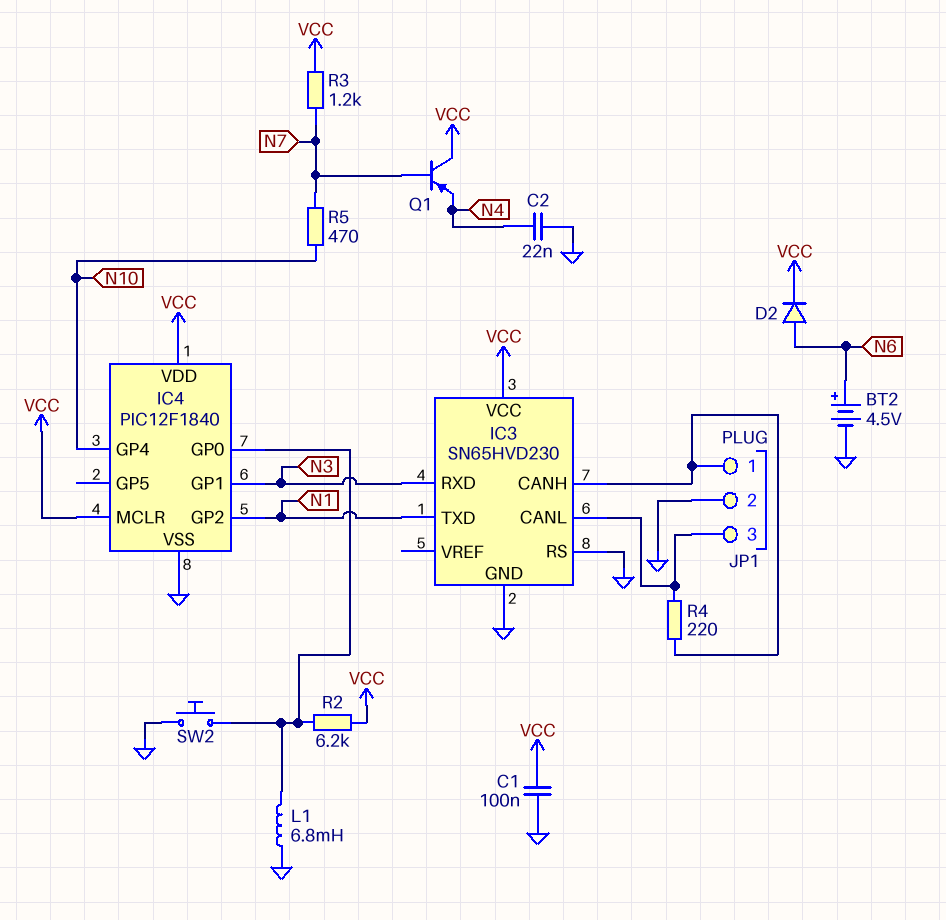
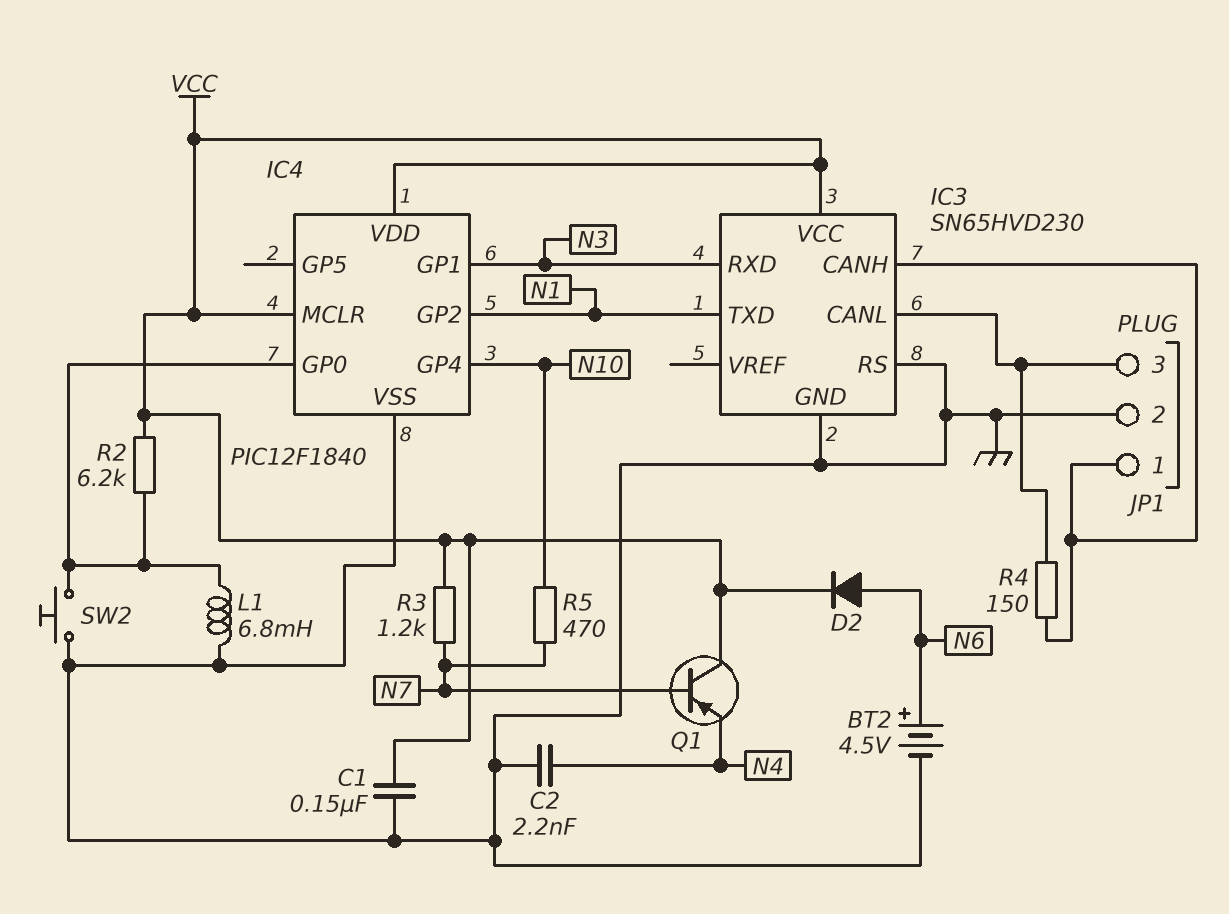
C1: 100nF (GND, VCC) -> 150nF (GND, VCC)
C2: 22nF (GND, N4) -> 2.2nF (GND, N4)
R4: 220 (IC3/CANH, IC3/CANL) -> 150 (IC3/CANH, IC3/CANL)

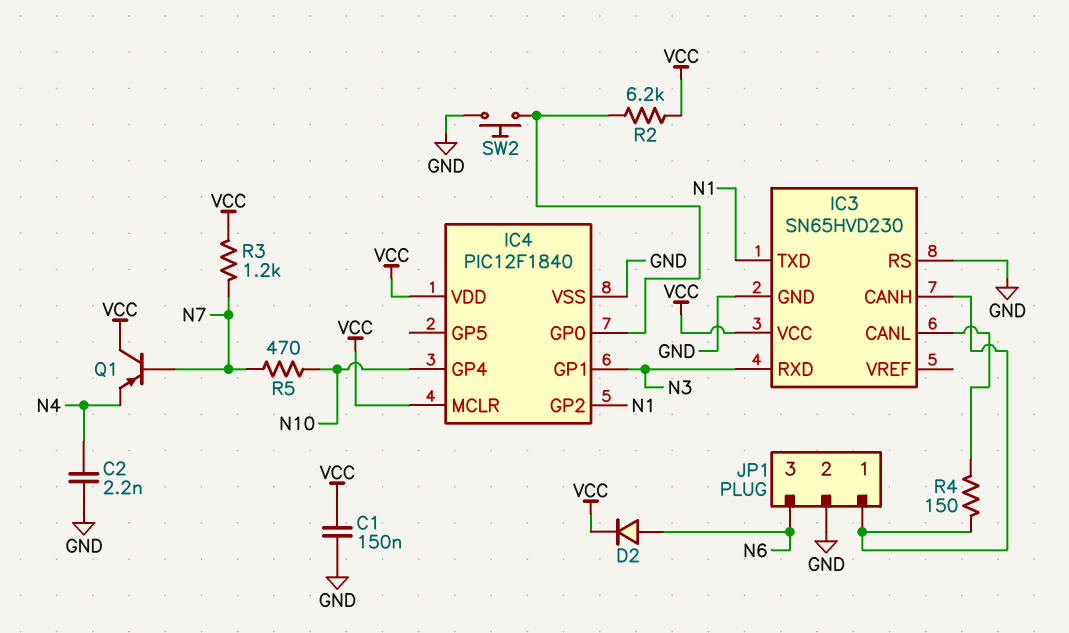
BT2: 4.5V (plus N6, minus GND) -> none
JP1 pin 3: IC3/CANL -> N6
L1: 6.8mH (GND, IC4/GP0) -> none

